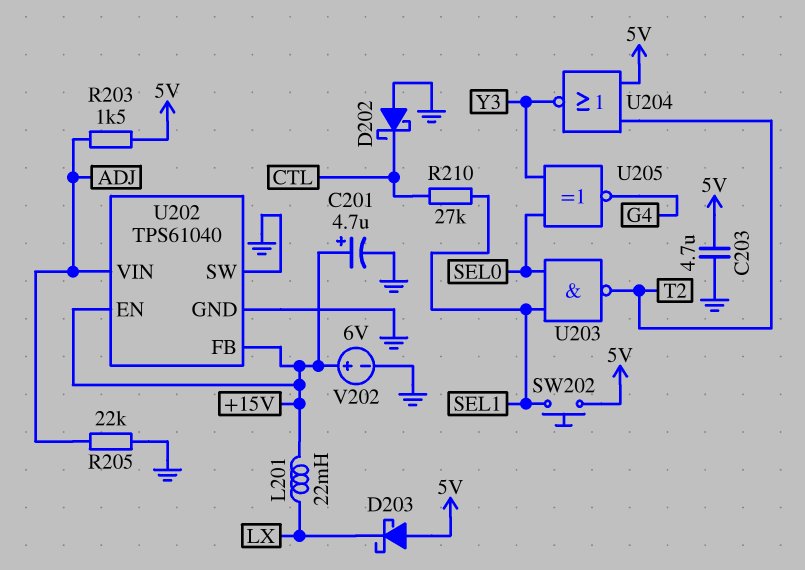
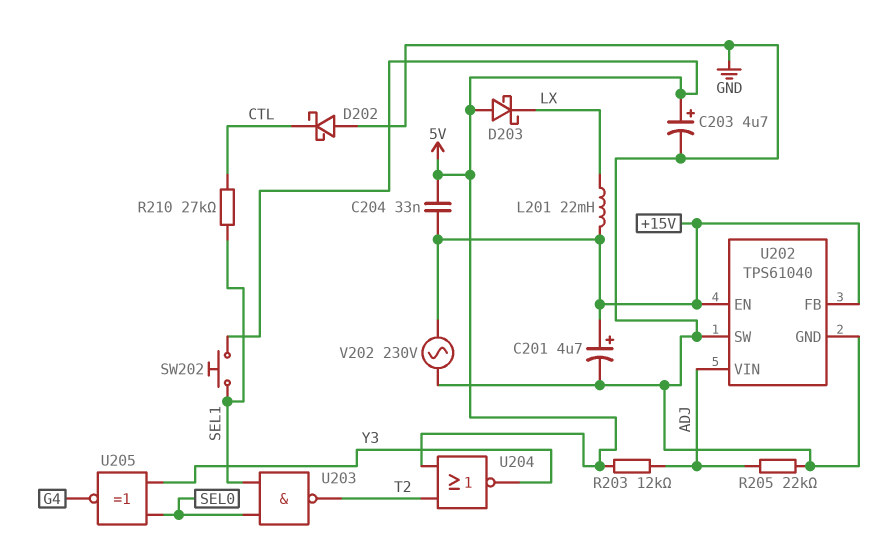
C203: 4.7uF (5V, GND) -> 4.7uF (plus 5V, minus GND)
C204: none -> 33nF (+15V, 5V)
R203: 1.5k (5V, ADJ) -> 12k (5V, ADJ)
V202: 6V (plus +15V, minus GND) -> AC 230V (+15V, GND)

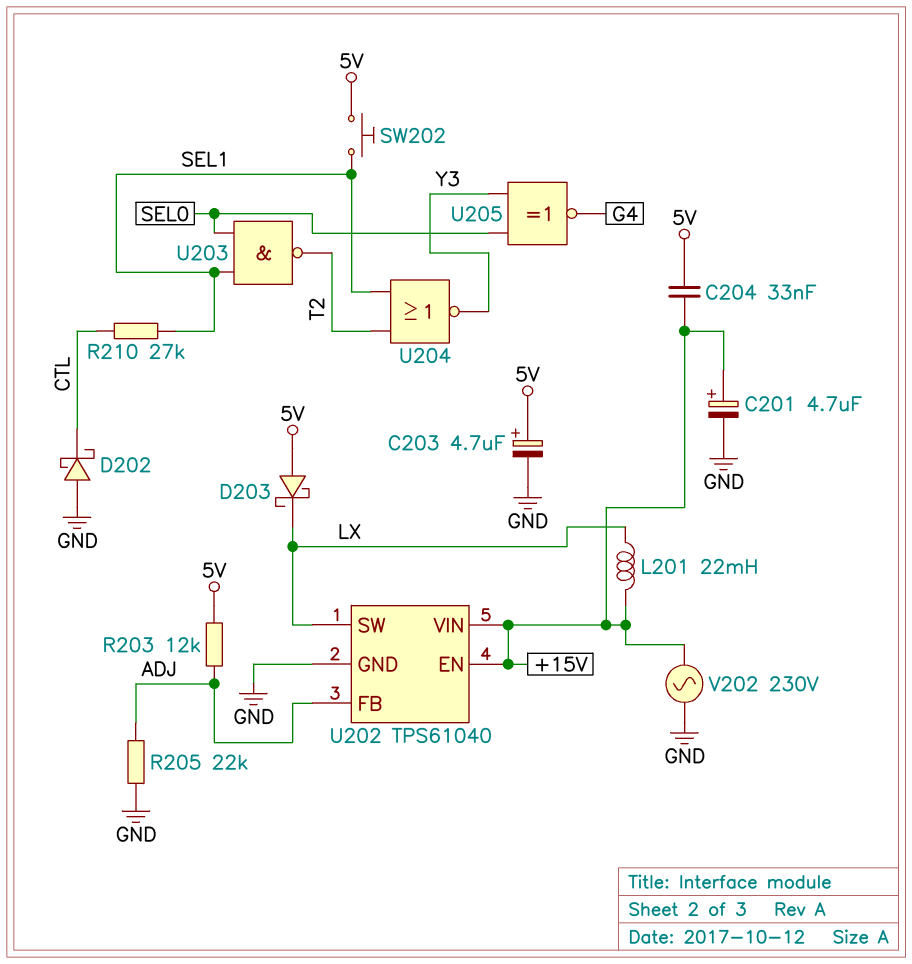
U202 pin FB: +15V -> ADJ
U202 pin SW: GND -> LX
U202 pin VIN: ADJ -> +15V
U204: NOR (in 5V, in T2, out Y3) -> NOR (in SEL1, in T2, out Y3)

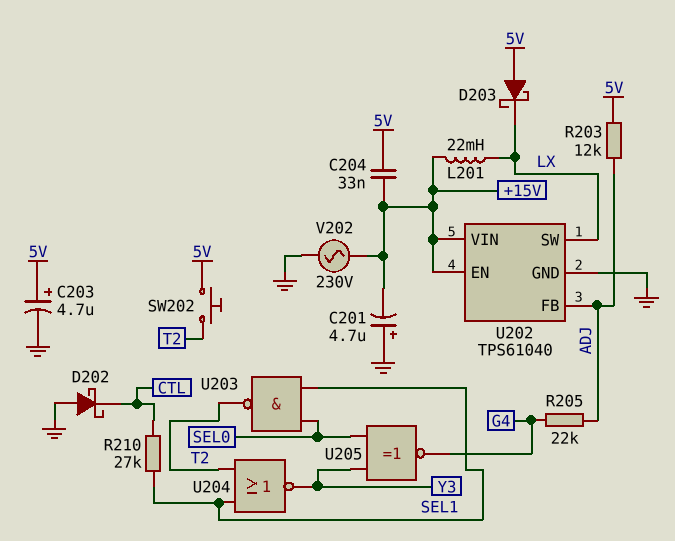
C201: 4.7uF (plus +15V, minus GND) -> 4.7uF (plus GND, minus +15V)
R205: 22k (ADJ, GND) -> 22k (ADJ, G4)
SW202: button (5V, SEL1) -> button (5V, T2)

